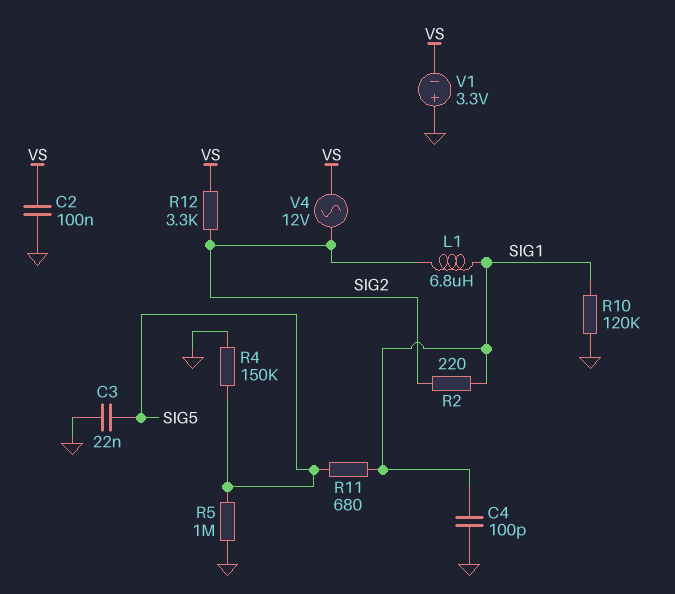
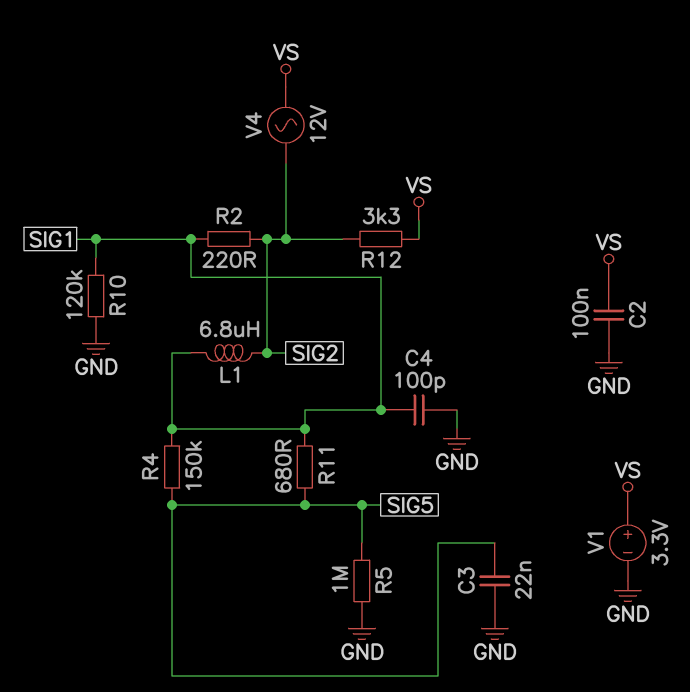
R4: 150k (GND, SIG5) -> 150k (SIG1, SIG5)
V1: 3.3V (plus GND, minus VS) -> 3.3V (plus VS, minus GND)

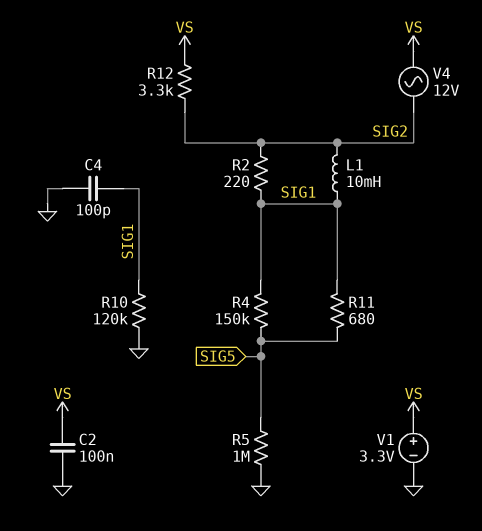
C3: 22nF (GND, SIG5) -> none
L1: 6.8uH (SIG1, SIG2) -> 10mH (SIG1, SIG2)

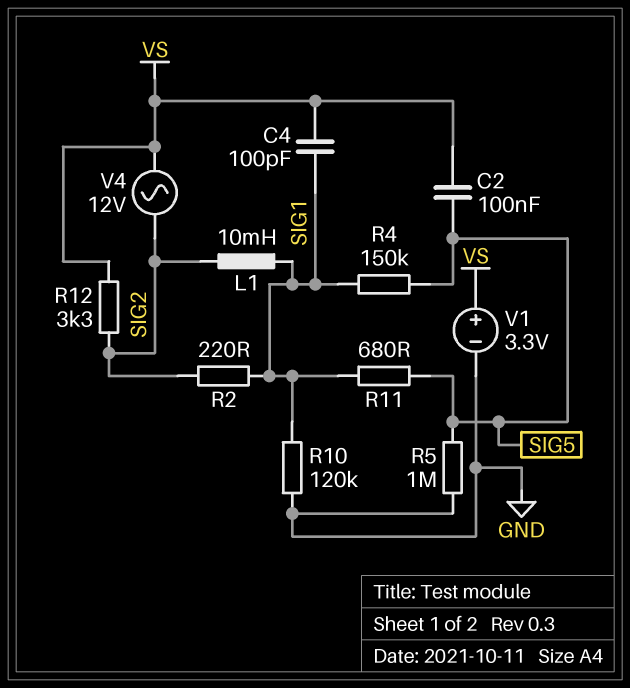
C2: 100nF (GND, VS) -> 100nF (SIG5, VS)
C4: 100pF (GND, SIG1) -> 100pF (SIG1, VS)

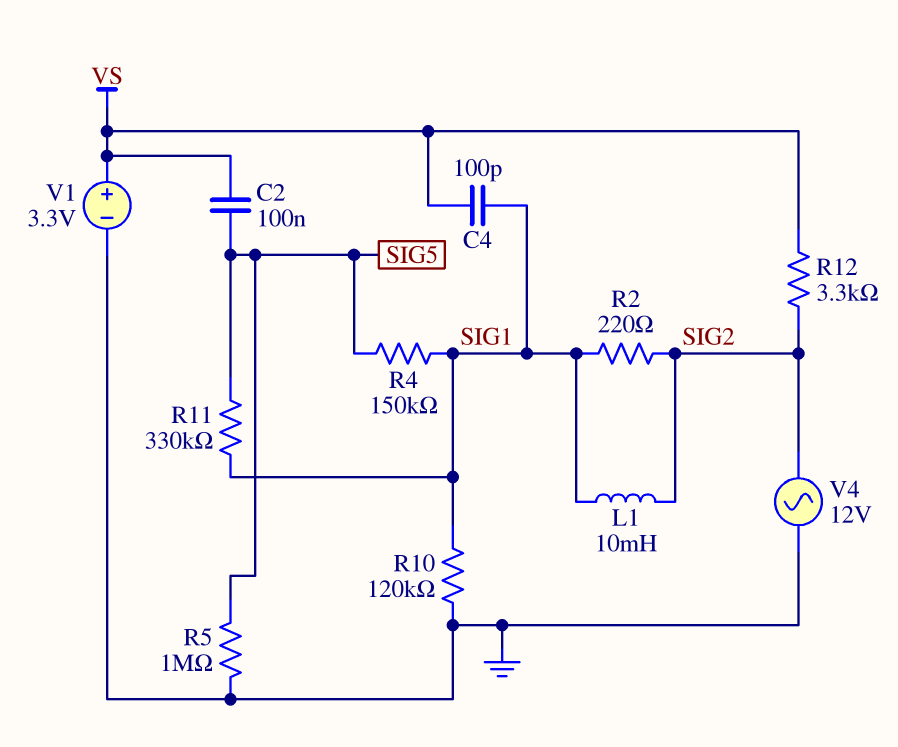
R11: 680 (SIG1, SIG5) -> 330k (SIG1, SIG5)
V4: AC 12V (SIG2, VS) -> AC 12V (GND, SIG2)

